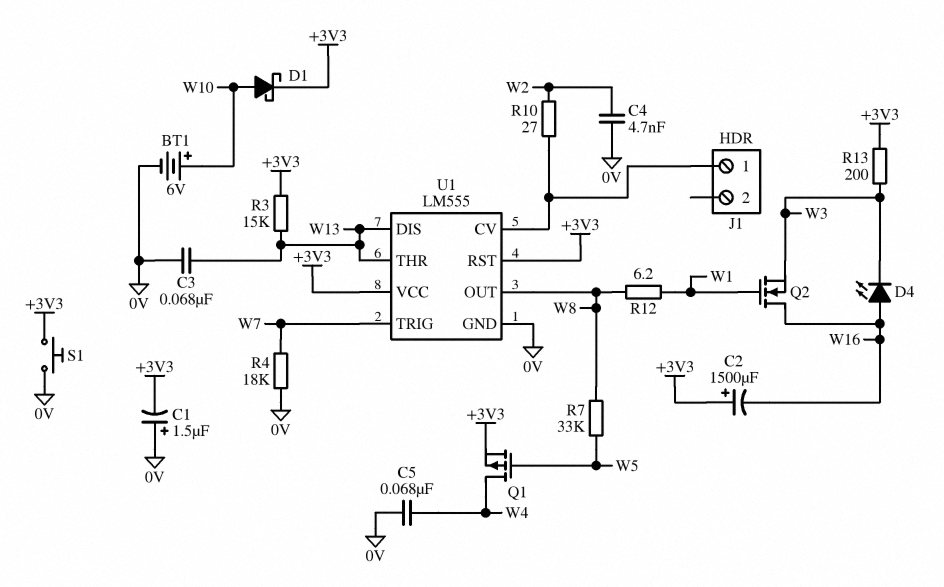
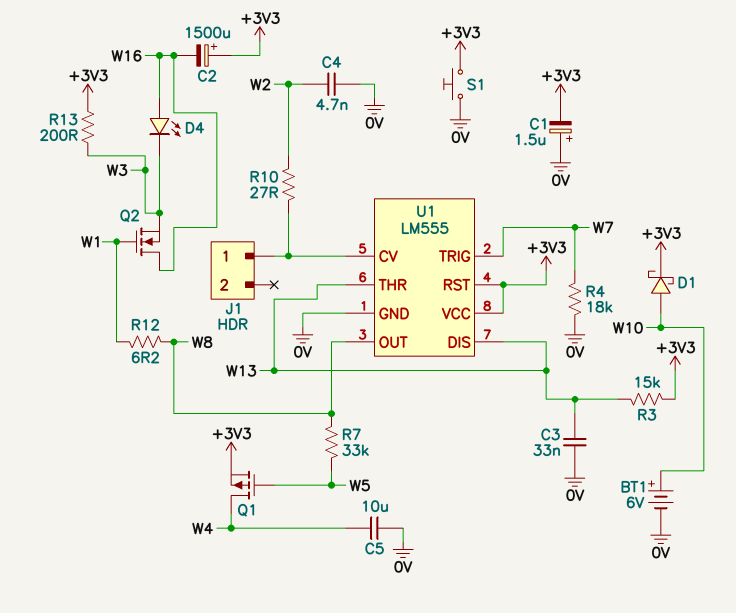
C3: 68nF (0V, W13) -> 33nF (0V, W13)
C5: 68nF (0V, W4) -> 10uF (0V, W4)

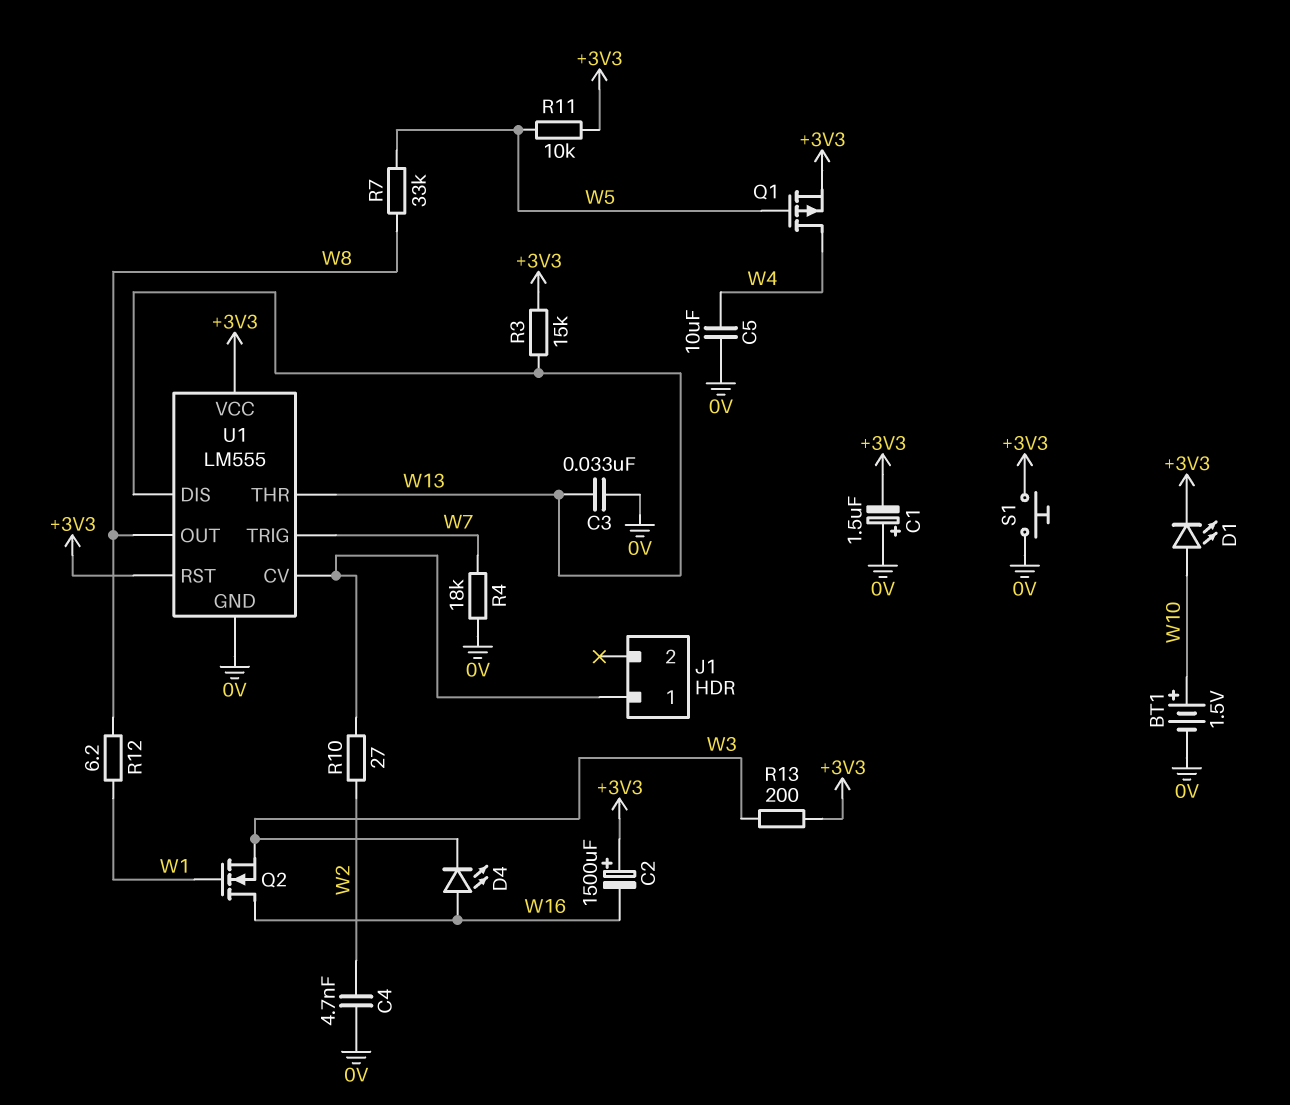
BT1: 6V (plus W10, minus 0V) -> 1.5V (plus W10, minus 0V)
D1: schottky (A W10, K +3V3) -> LED (A W10, K +3V3)
R11: none -> 10k (+3V3, W5)

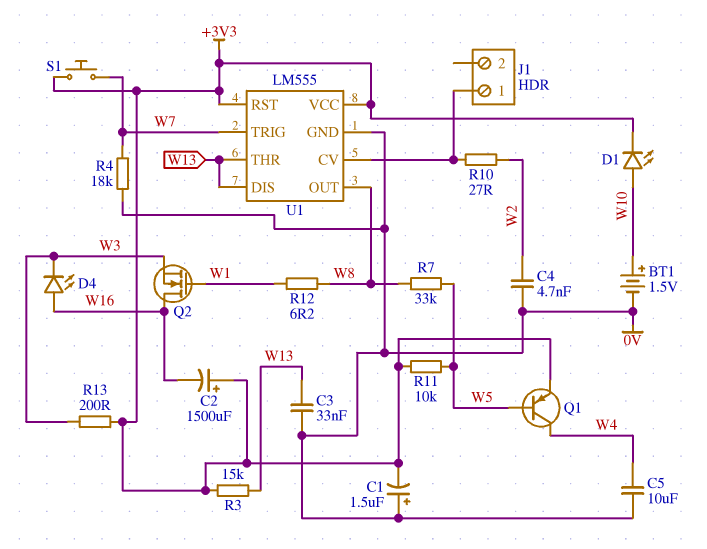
Q1: PMOS (G W5, D W4, S +3V3) -> PNP (B W5, C W4, E +3V3)
S1: button (+3V3, 0V) -> button (+3V3, W7)

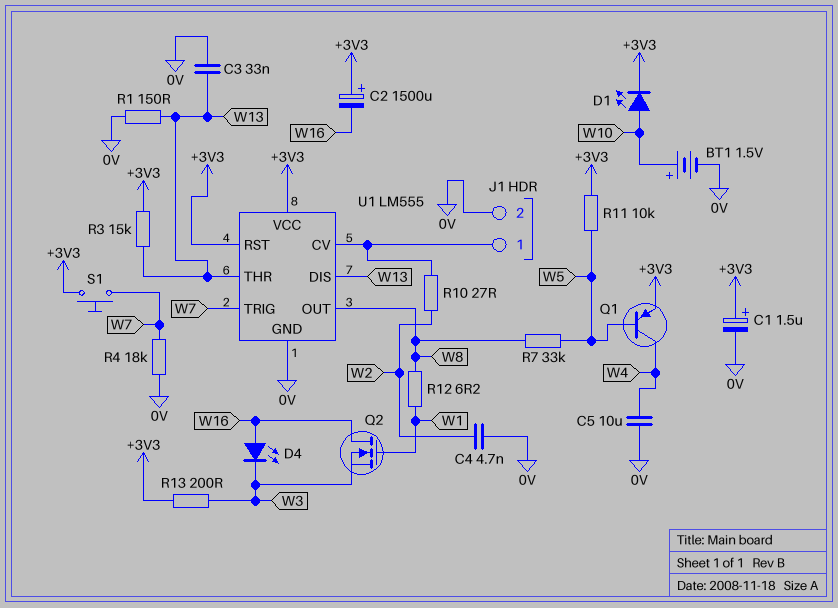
C1: 1.5uF (plus 0V, minus +3V3) -> 1.5uF (plus +3V3, minus 0V)
J1 pin 2: none -> 0V
R1: none -> 150 (0V, W13)

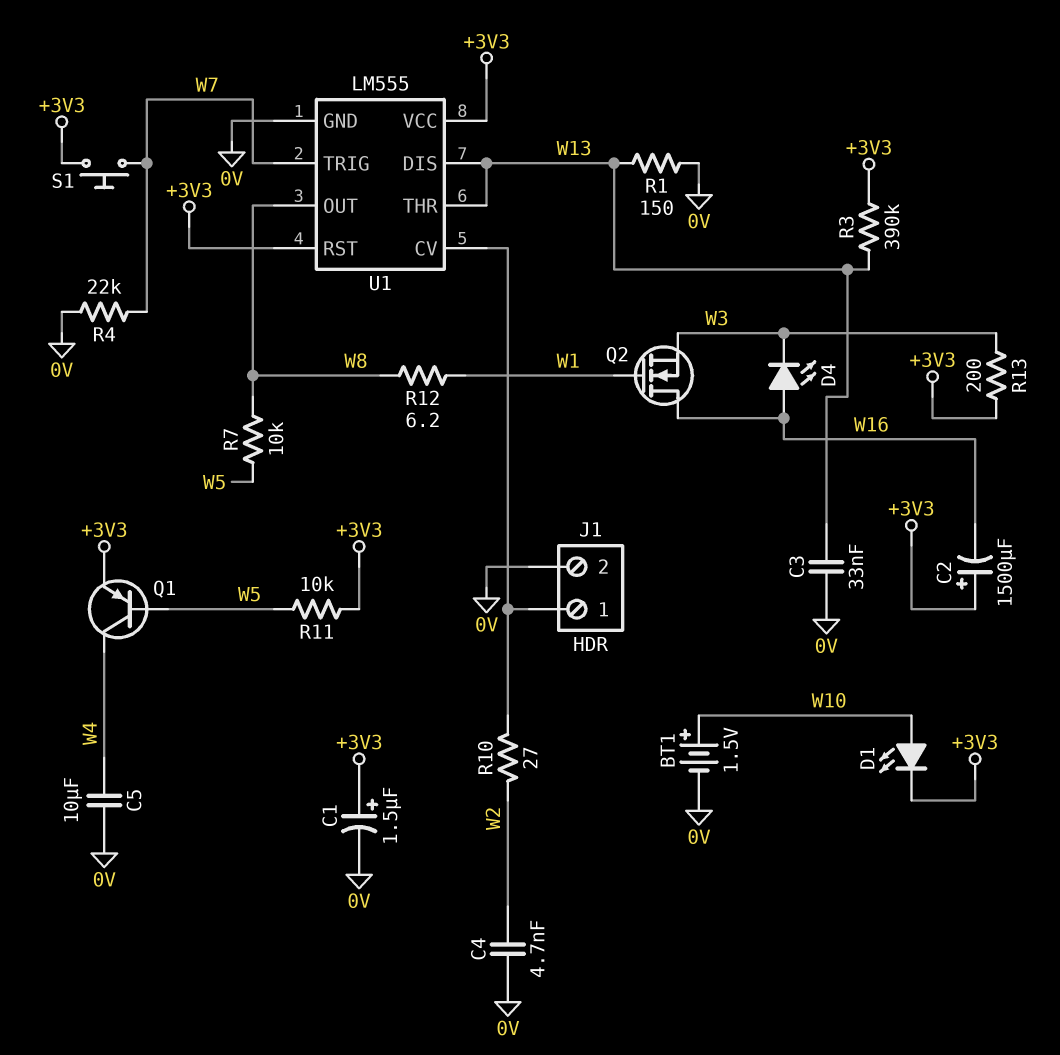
R3: 15k (+3V3, W13) -> 390k (+3V3, W13)
R4: 18k (0V, W7) -> 22k (0V, W7)
R7: 33k (W5, W8) -> 10k (W5, W8)

